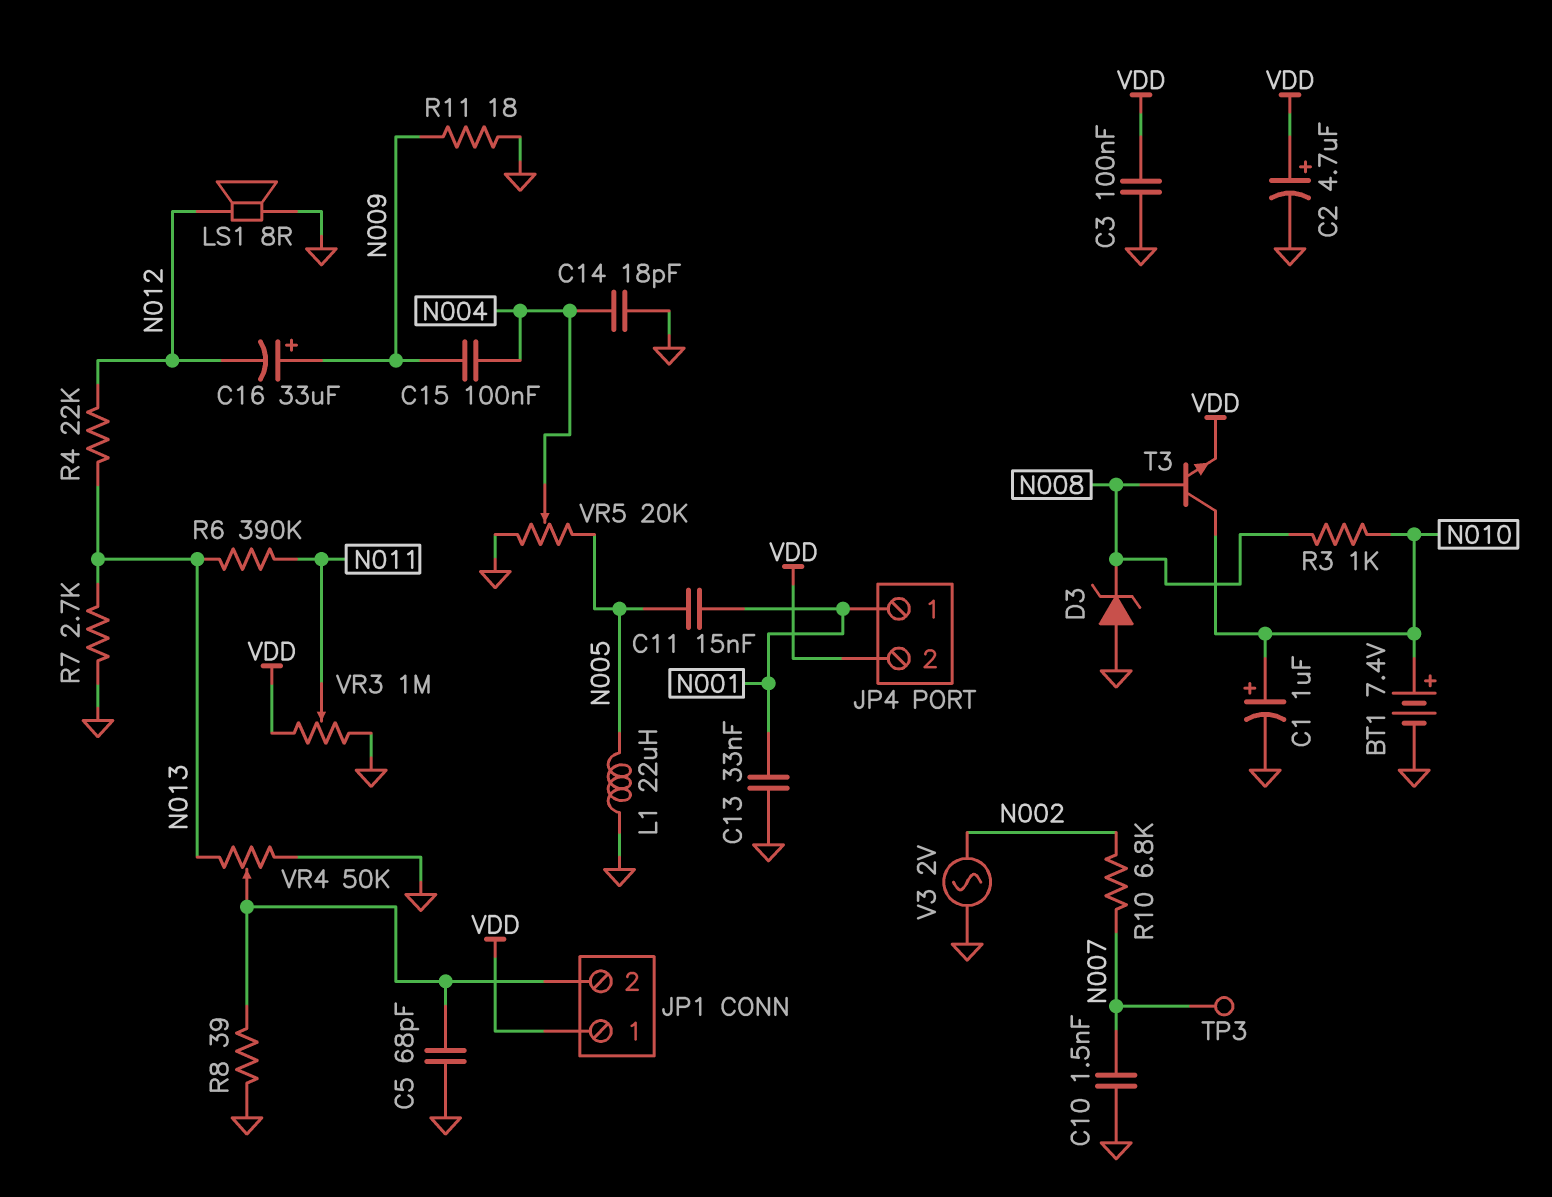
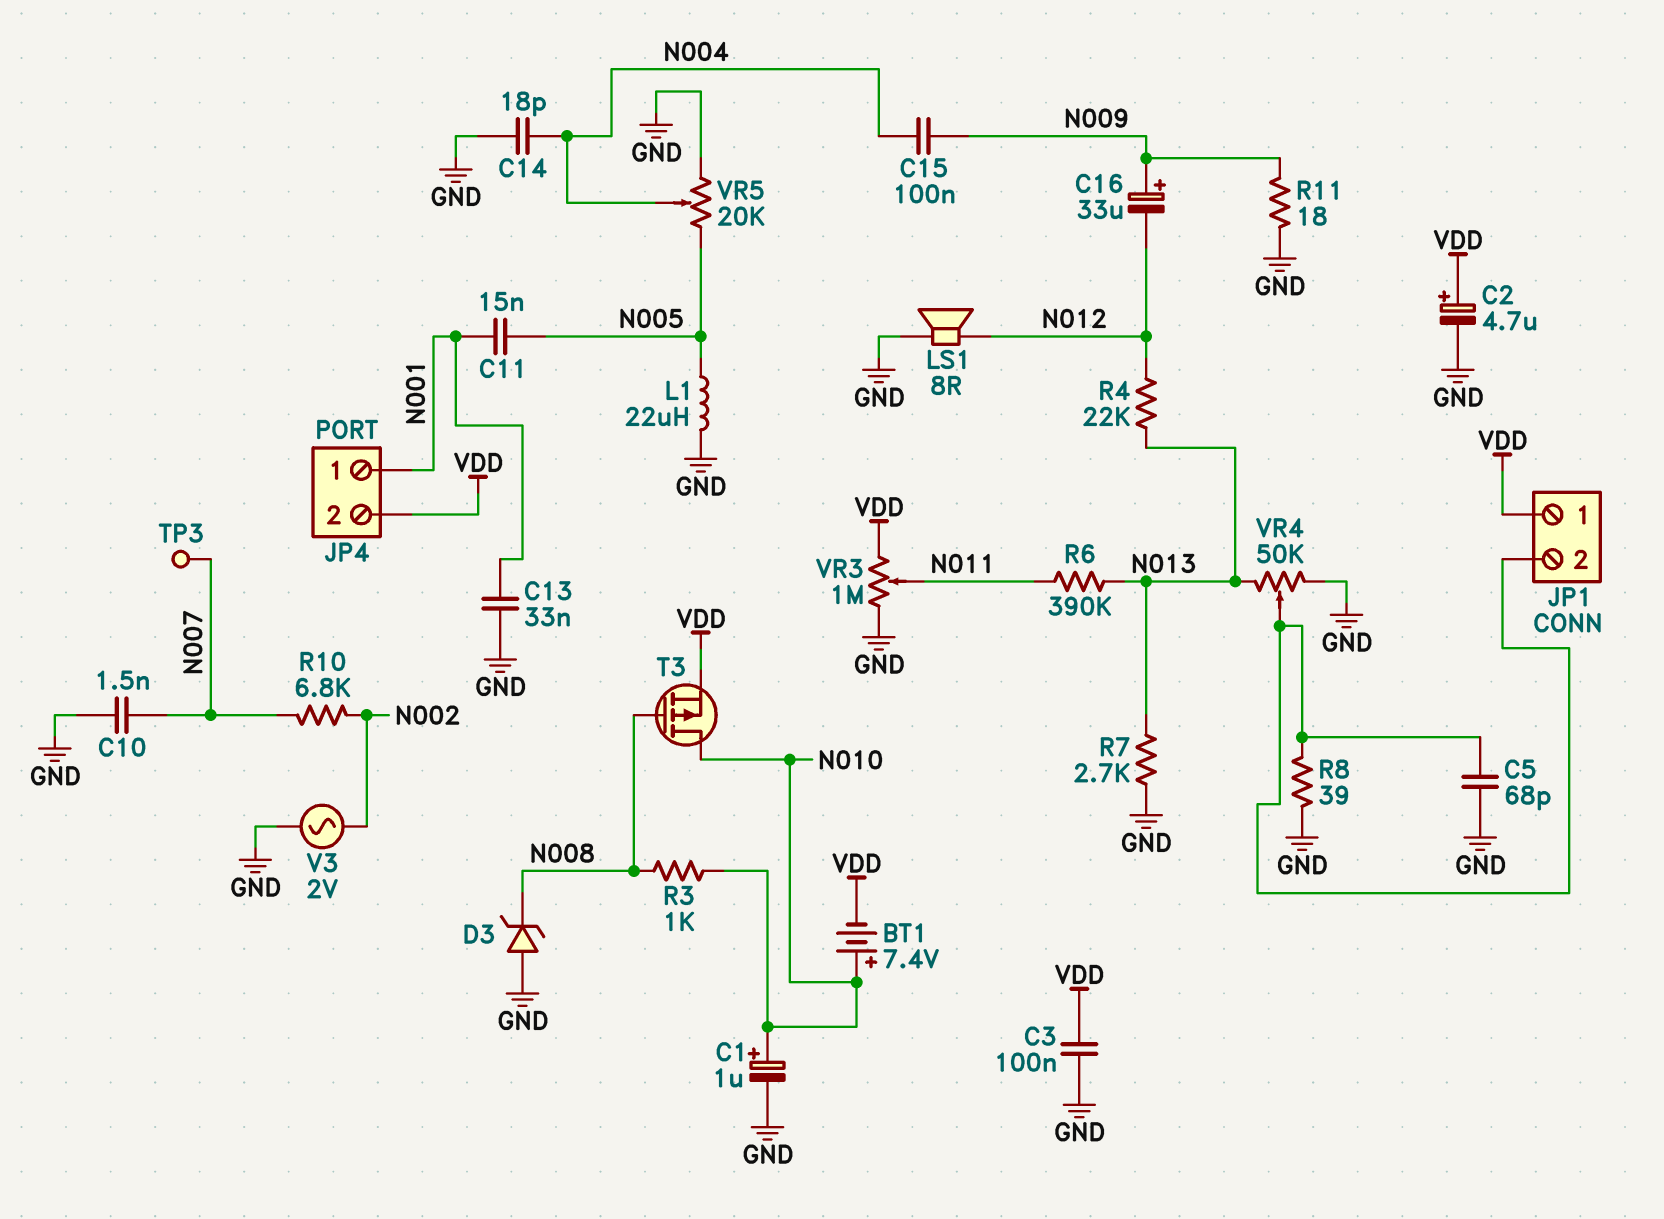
BT1: 7.4V (plus N010, minus GND) -> 7.4V (plus N010, minus VDD)
T3: NPN (B N008, C N010, E VDD) -> PMOS (G N008, D N010, S VDD)

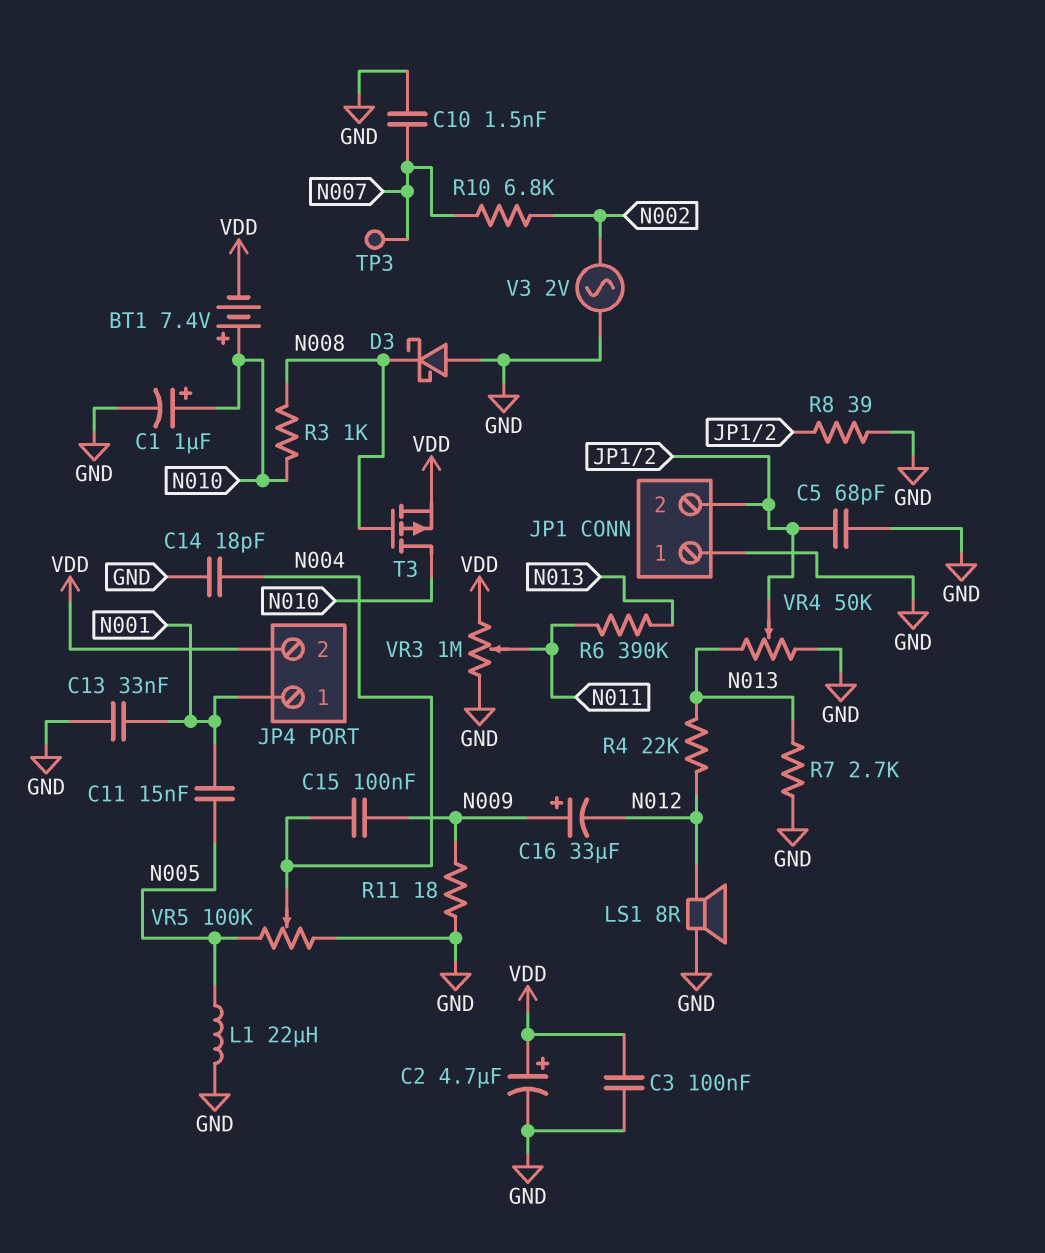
D3: zener (A GND, K N008) -> schottky (A GND, K N008)
JP1 pin 1: VDD -> GND
VR5: 20k (GND, N005, wiper N004) -> 100k (GND, N005, wiper N004)

